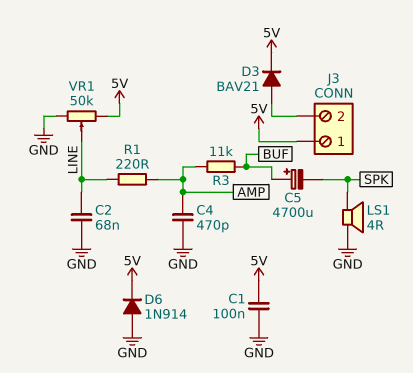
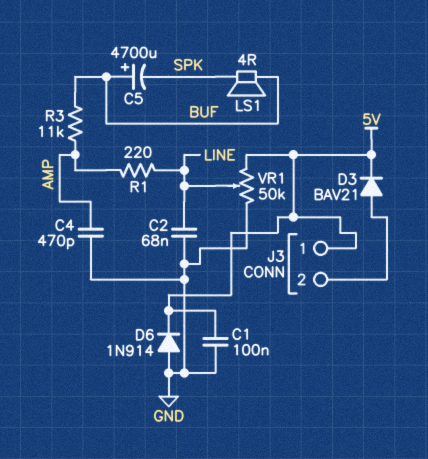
LS1: speaker 4R (GND, SPK) -> speaker 4R (BUF, SPK)

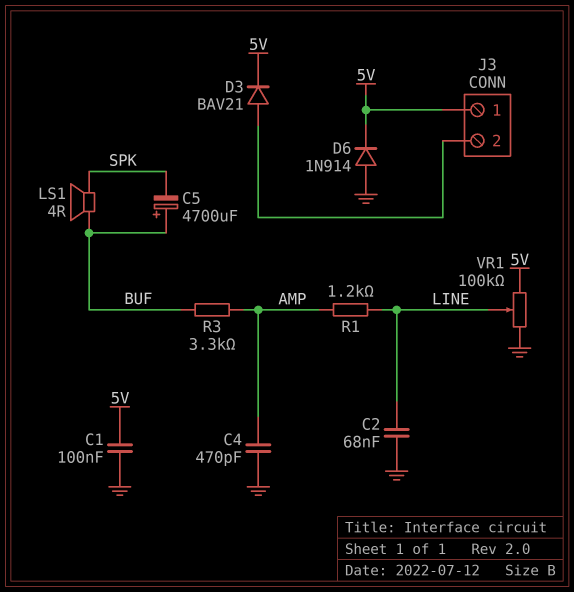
R1: 220 (AMP, LINE) -> 1.2k (AMP, LINE)
R3: 11k (AMP, BUF) -> 3.3k (AMP, BUF)
VR1: 50k (5V, GND, wiper LINE) -> 100k (5V, GND, wiper LINE)

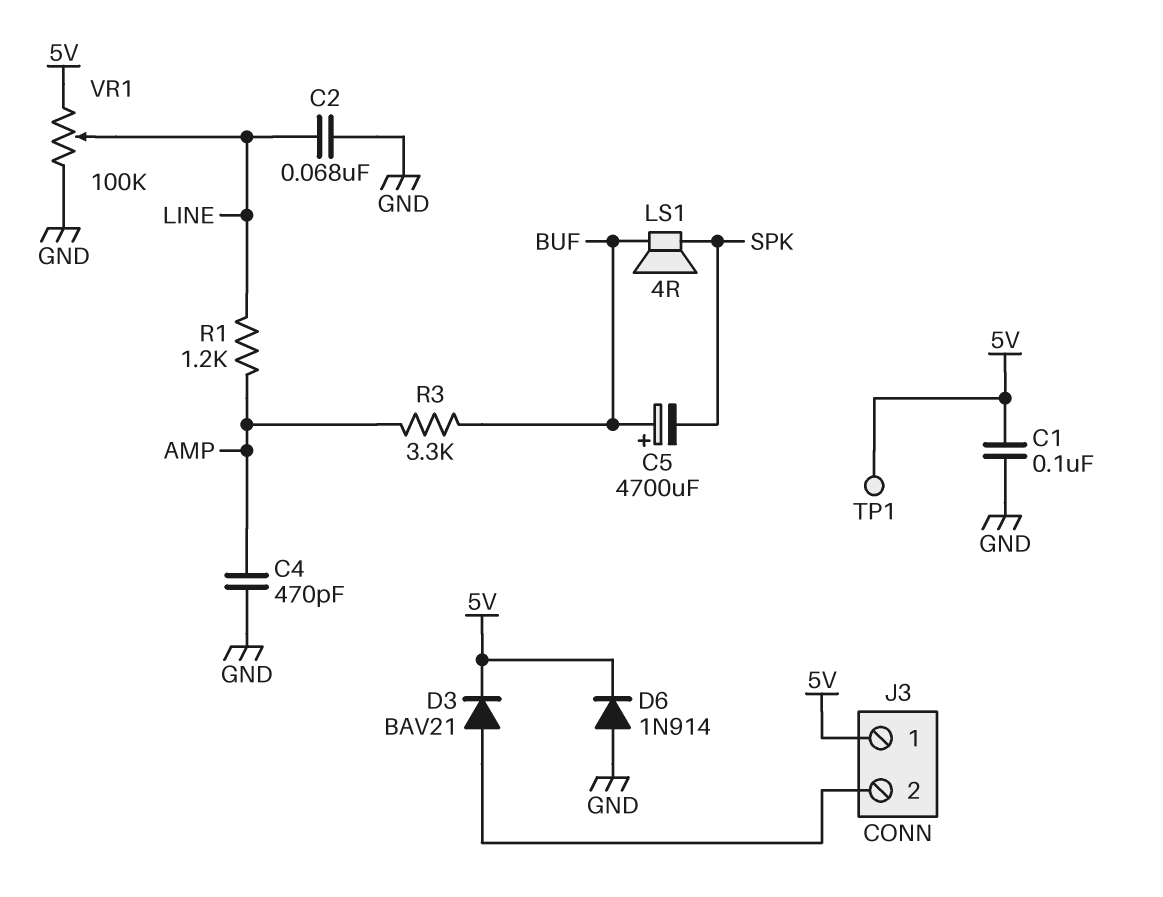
TP1: none -> test point (5V)

